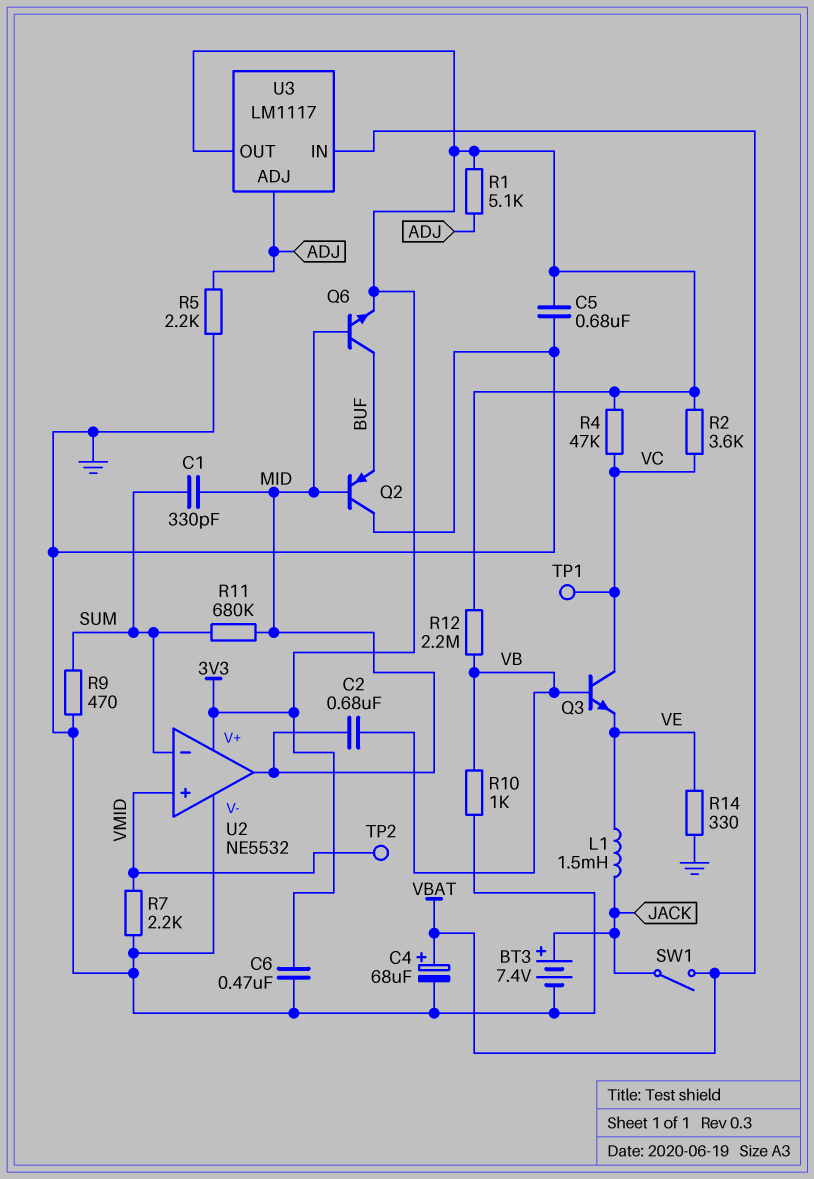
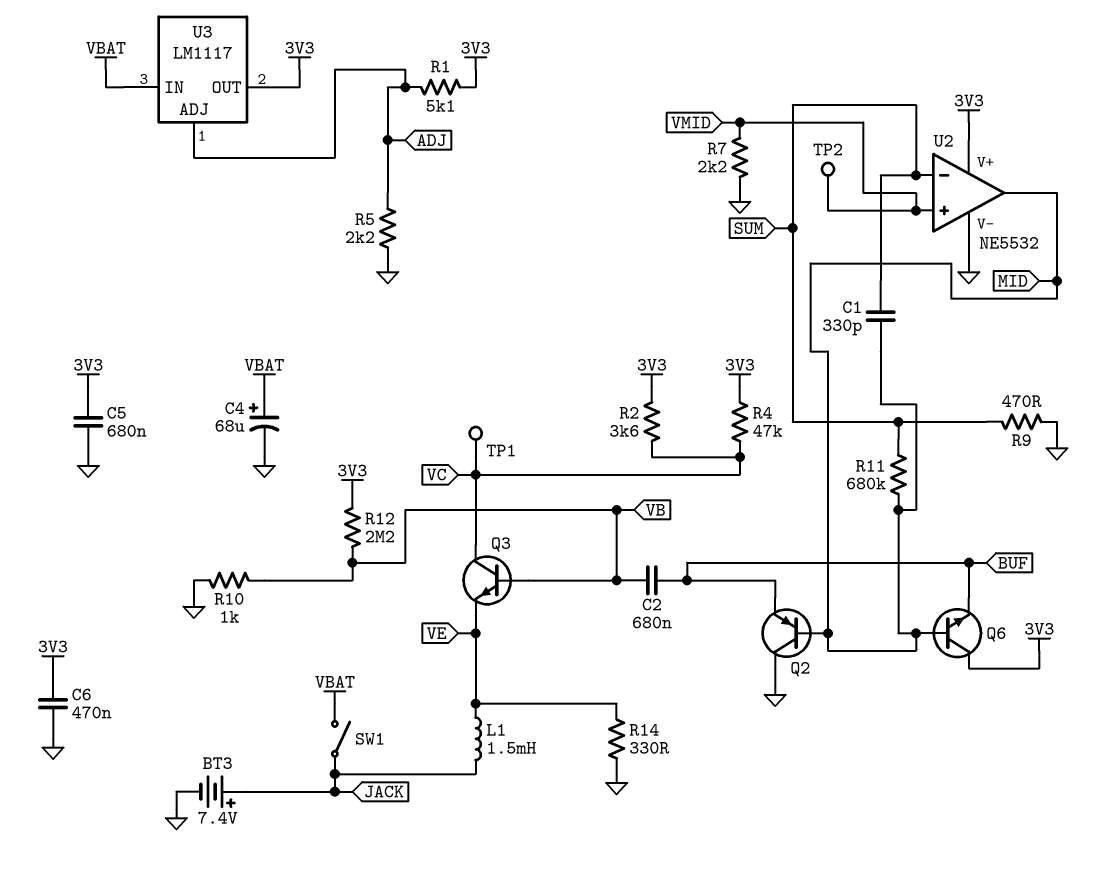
C2: 680nF (MID, VB) -> 680nF (BUF, VB)
Q6: NPN (B MID, C BUF, E 3V3) -> NPN (B MID, C 3V3, E BUF)

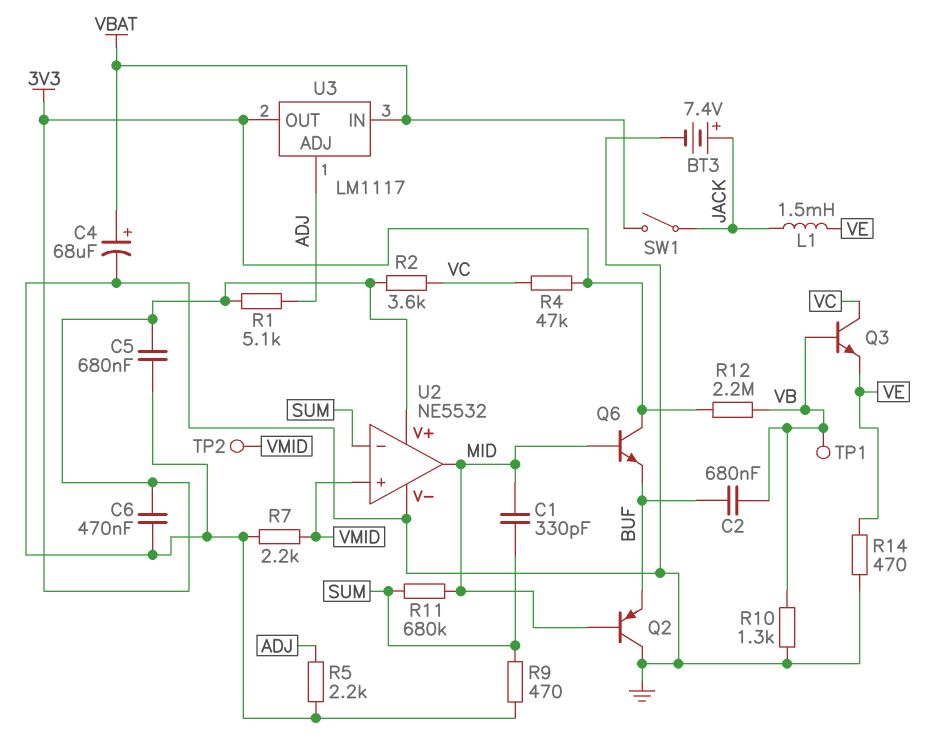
R10: 1k (GND, VB) -> 1.3k (GND, VB)
R14: 330 (GND, VE) -> 470 (GND, VE)
TP1: test point (VC) -> test point (VB)

